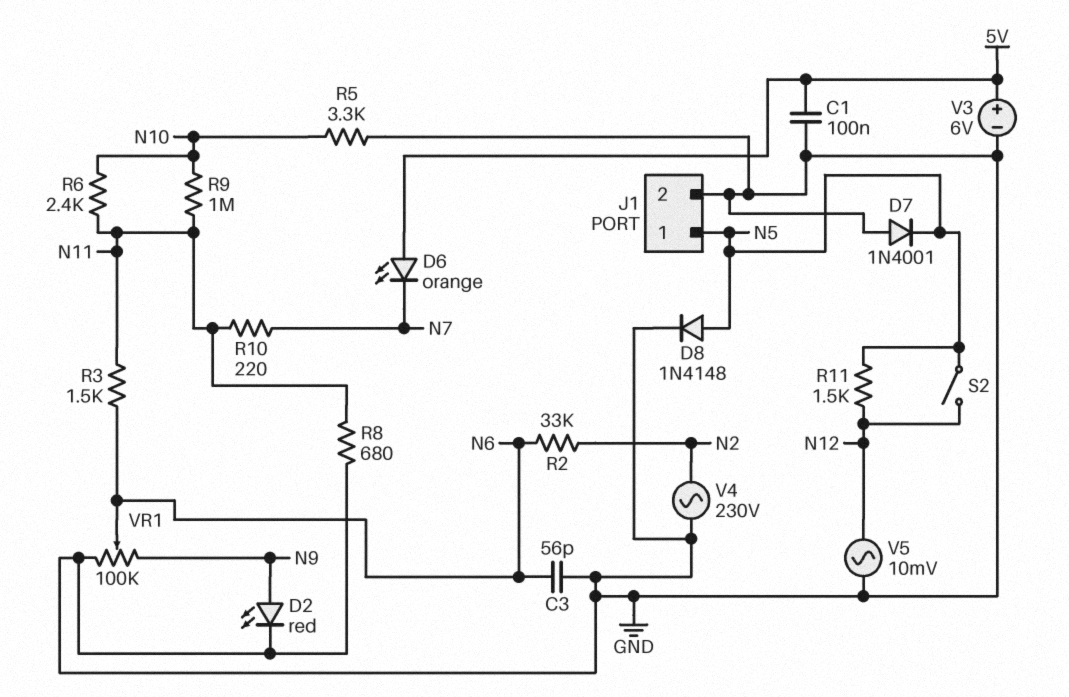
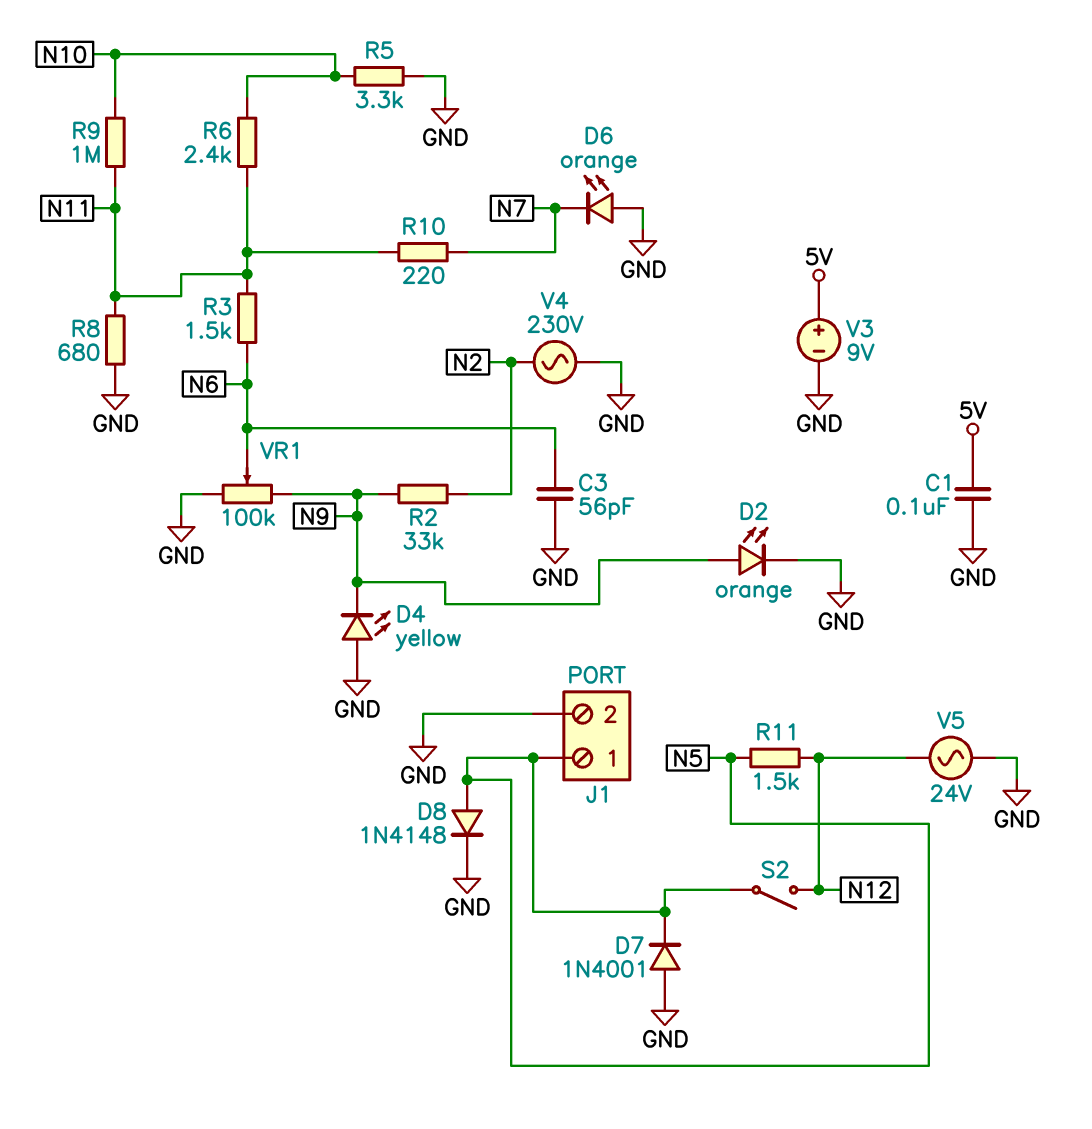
D2: LED red (A N9, K GND) -> LED orange (A N9, K GND)
D4: none -> LED yellow (A GND, K N9)
D6: LED orange (A 5V, K N7) -> LED orange (A GND, K N7)
R2: 33k (N2, N6) -> 33k (N2, N9)
V3: 6V (plus 5V, minus GND) -> 9V (plus 5V, minus GND)
V5: AC 10mV (GND, N12) -> AC 24V (GND, N12)

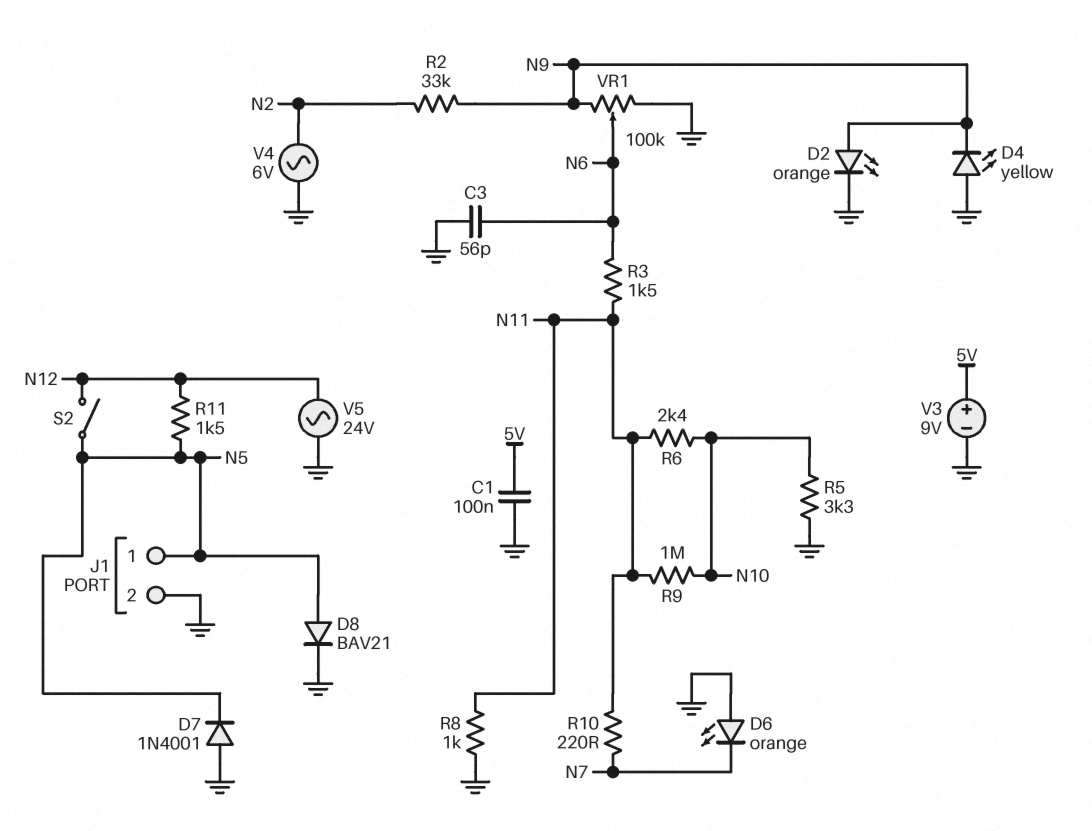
D8: diode 1N4148 (A N5, K GND) -> diode BAV21 (A N5, K GND)
R8: 680 (GND, N11) -> 1k (GND, N11)
V4: AC 230V (GND, N2) -> AC 6V (GND, N2)

